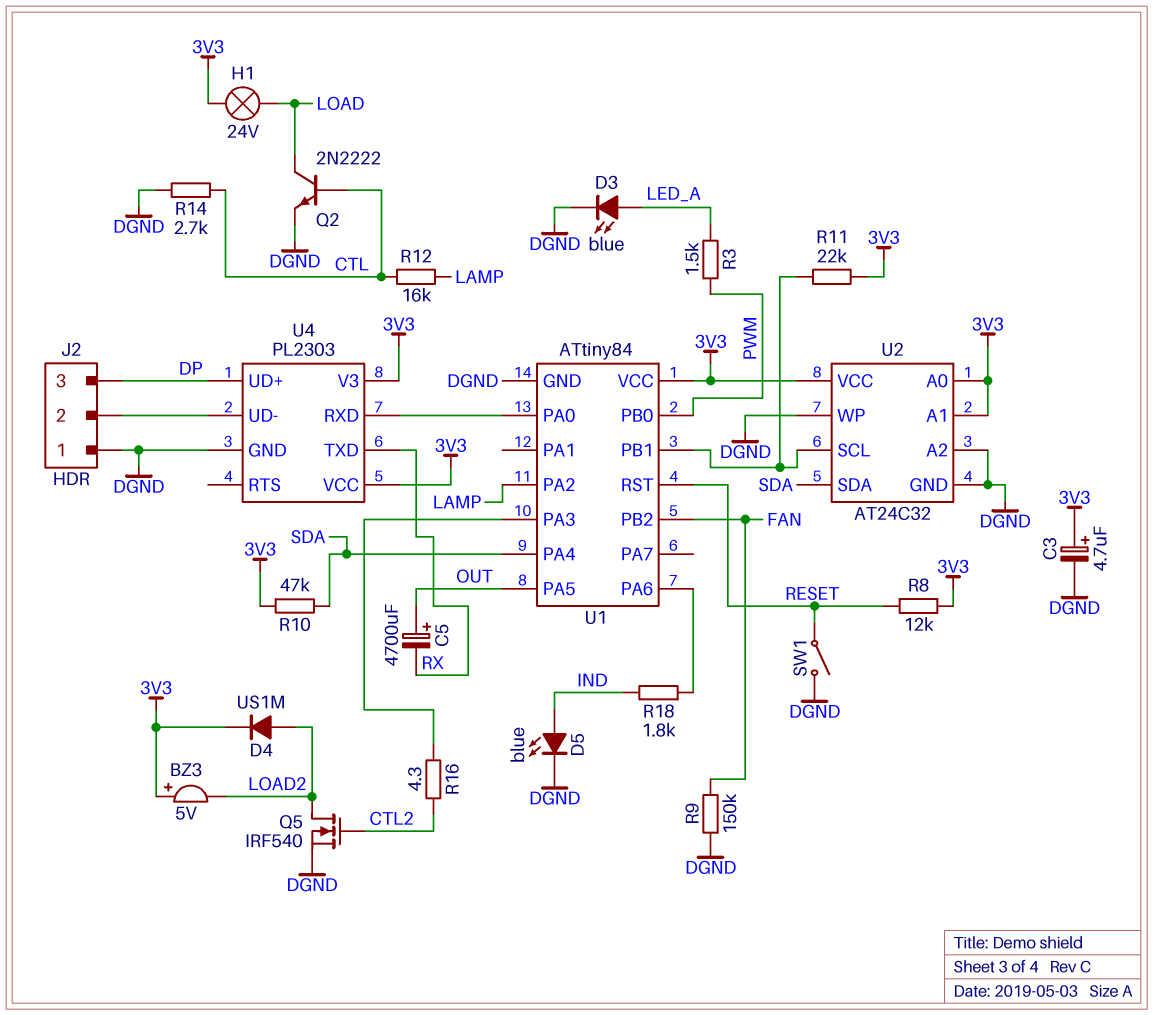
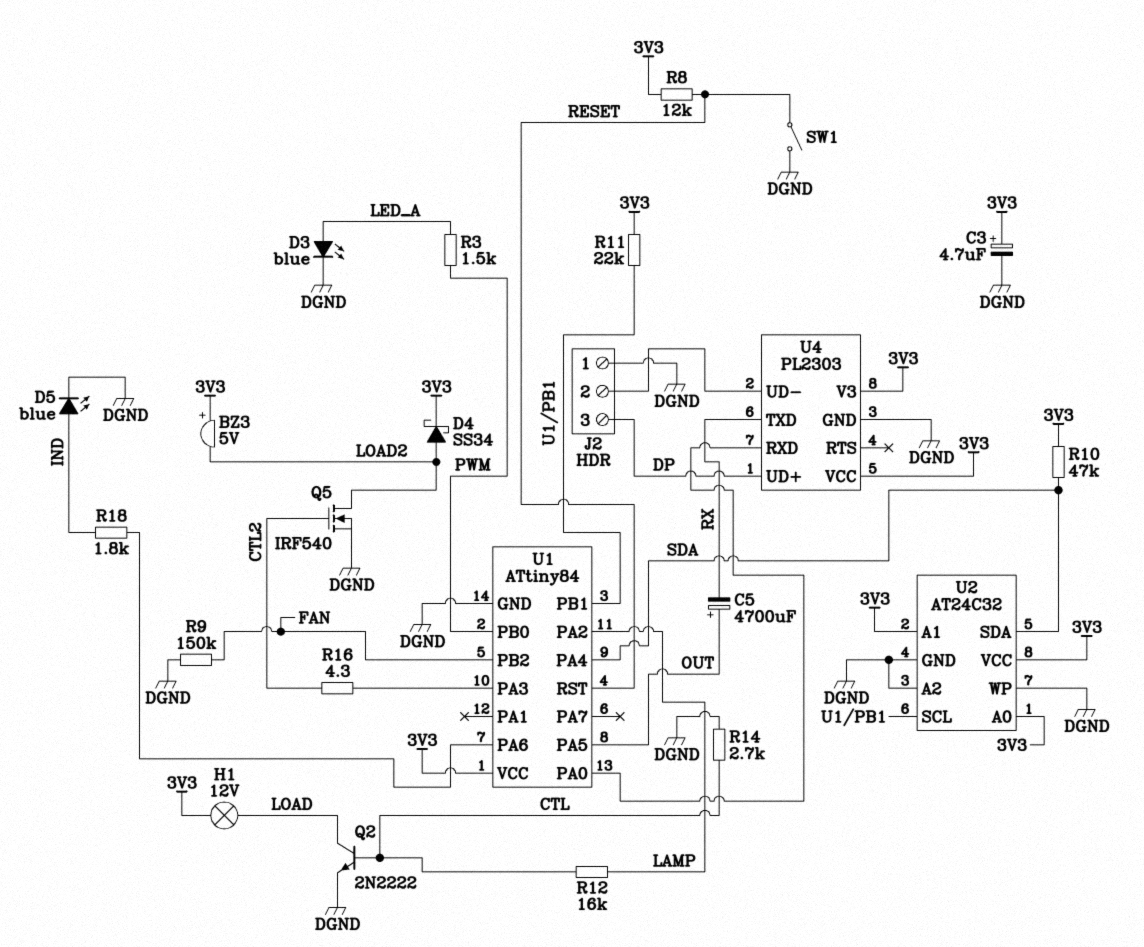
D4: diode US1M (A LOAD2, K 3V3) -> schottky SS34 (A LOAD2, K 3V3)
H1: lamp 24V (3V3, LOAD) -> lamp 12V (3V3, LOAD)

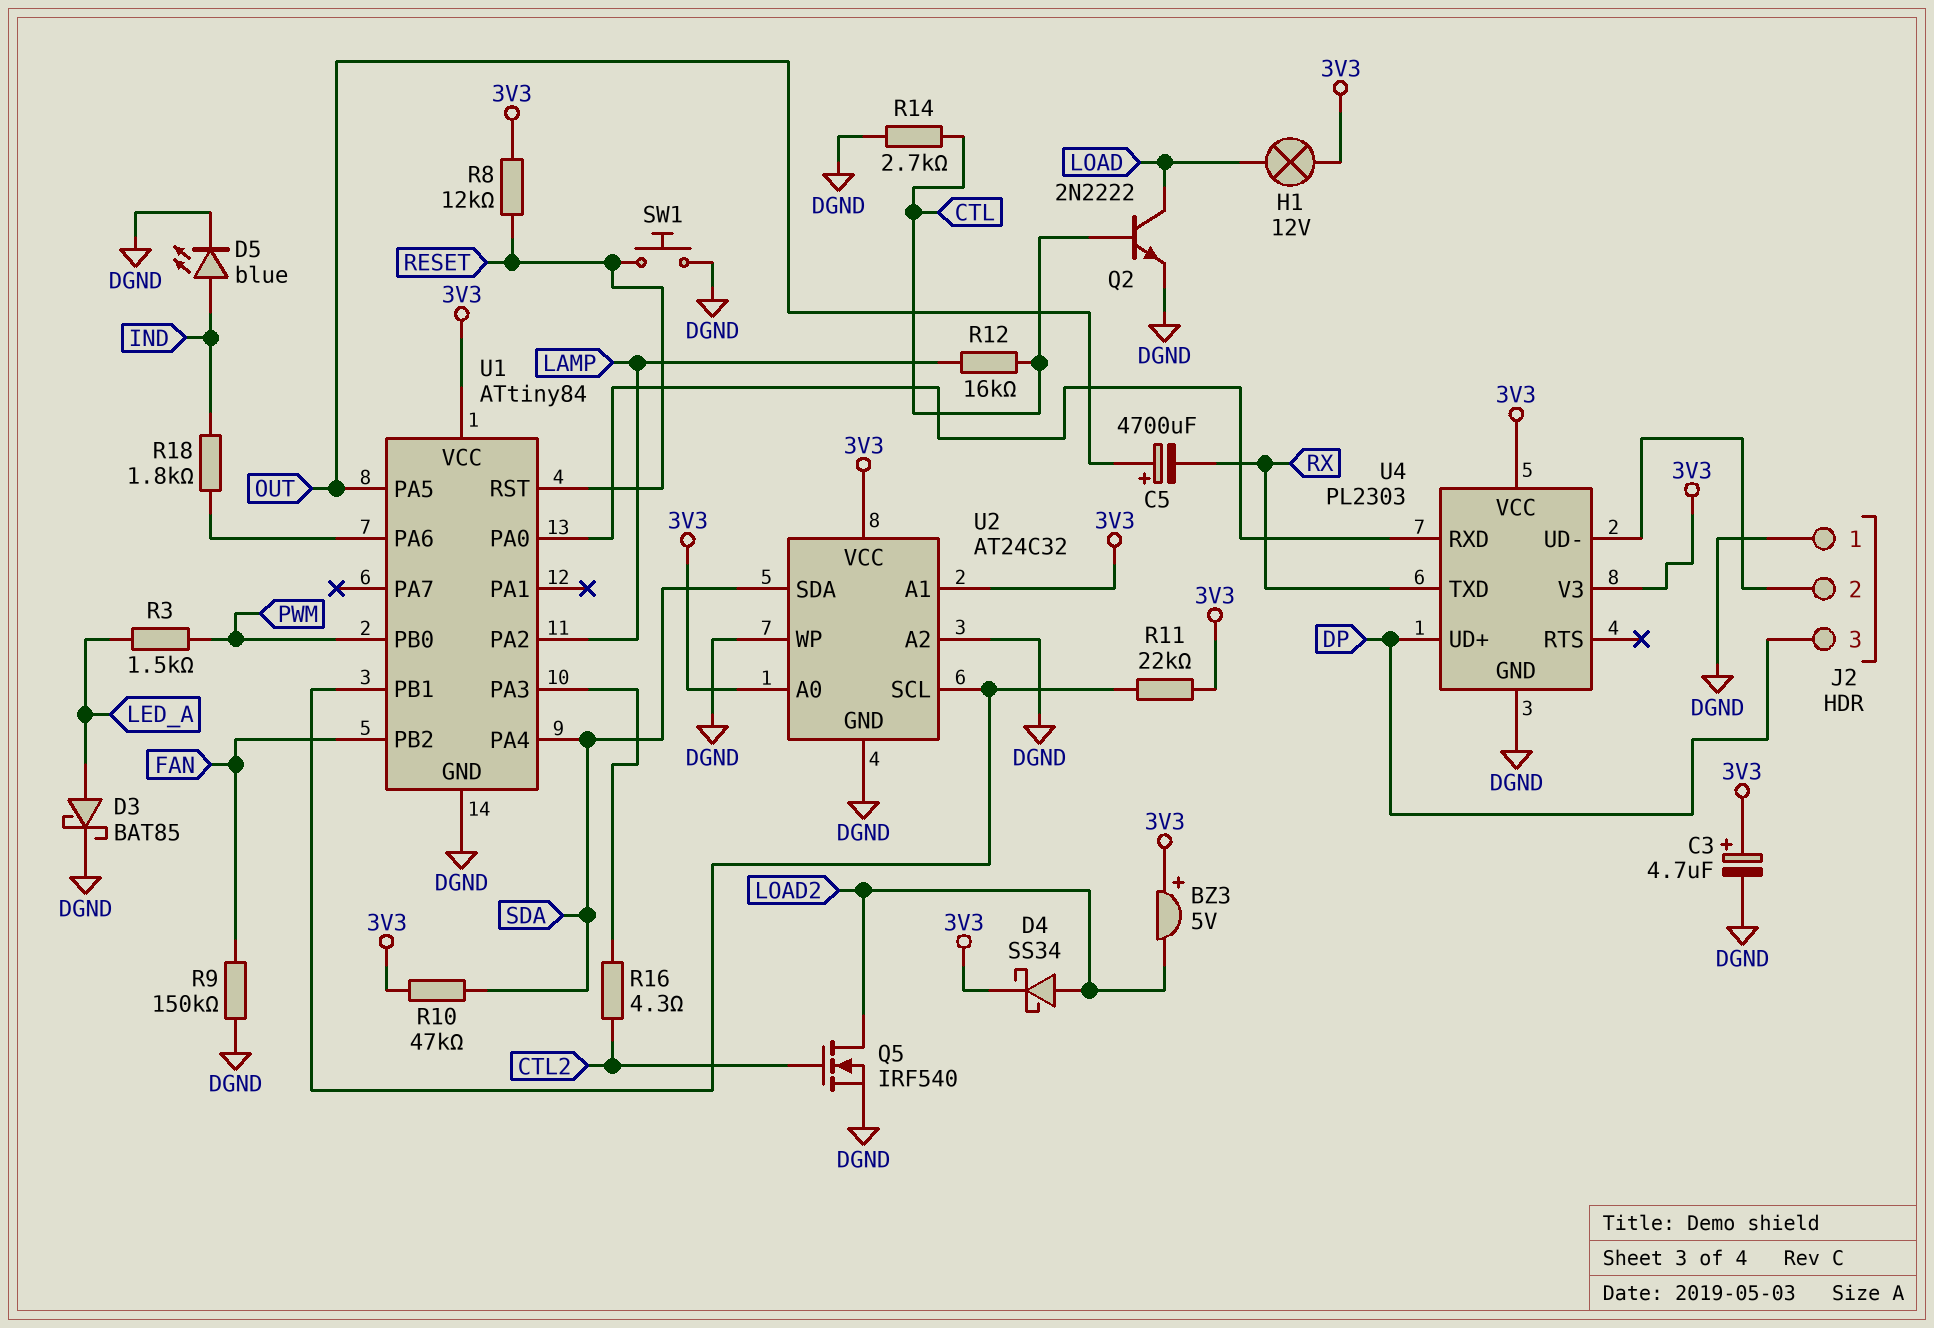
D3: LED blue (A LED_A, K DGND) -> schottky BAT85 (A LED_A, K DGND)
SW1: switch (DGND, RESET) -> button (DGND, RESET)

